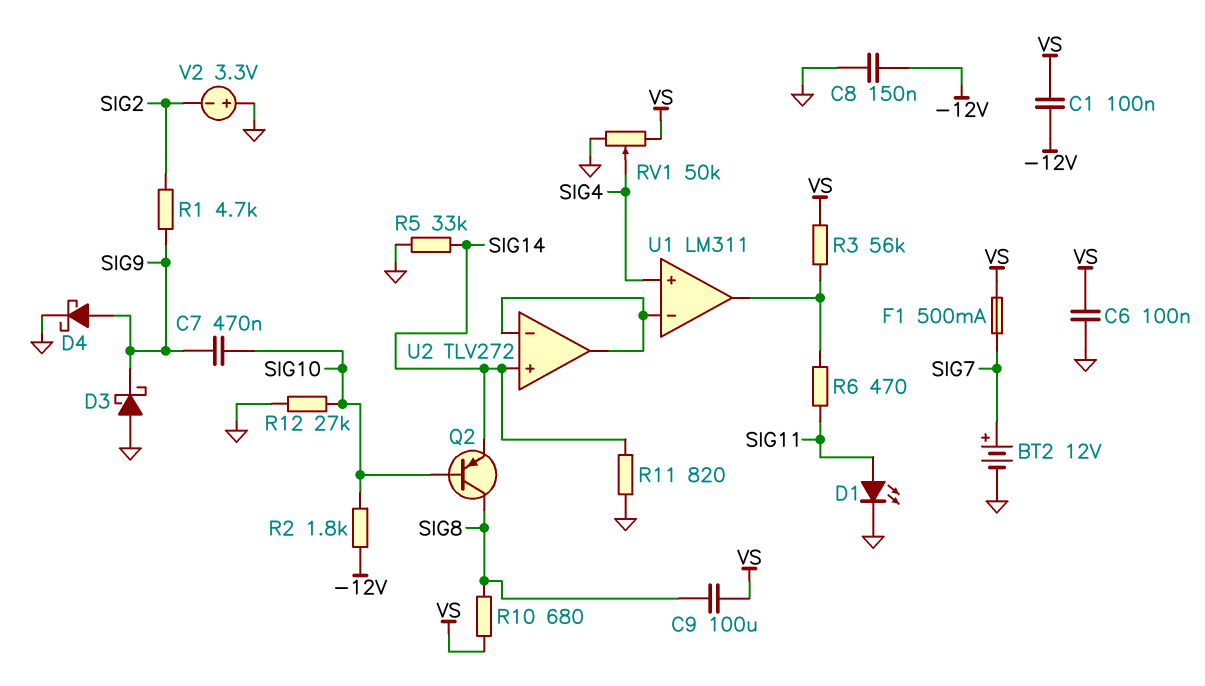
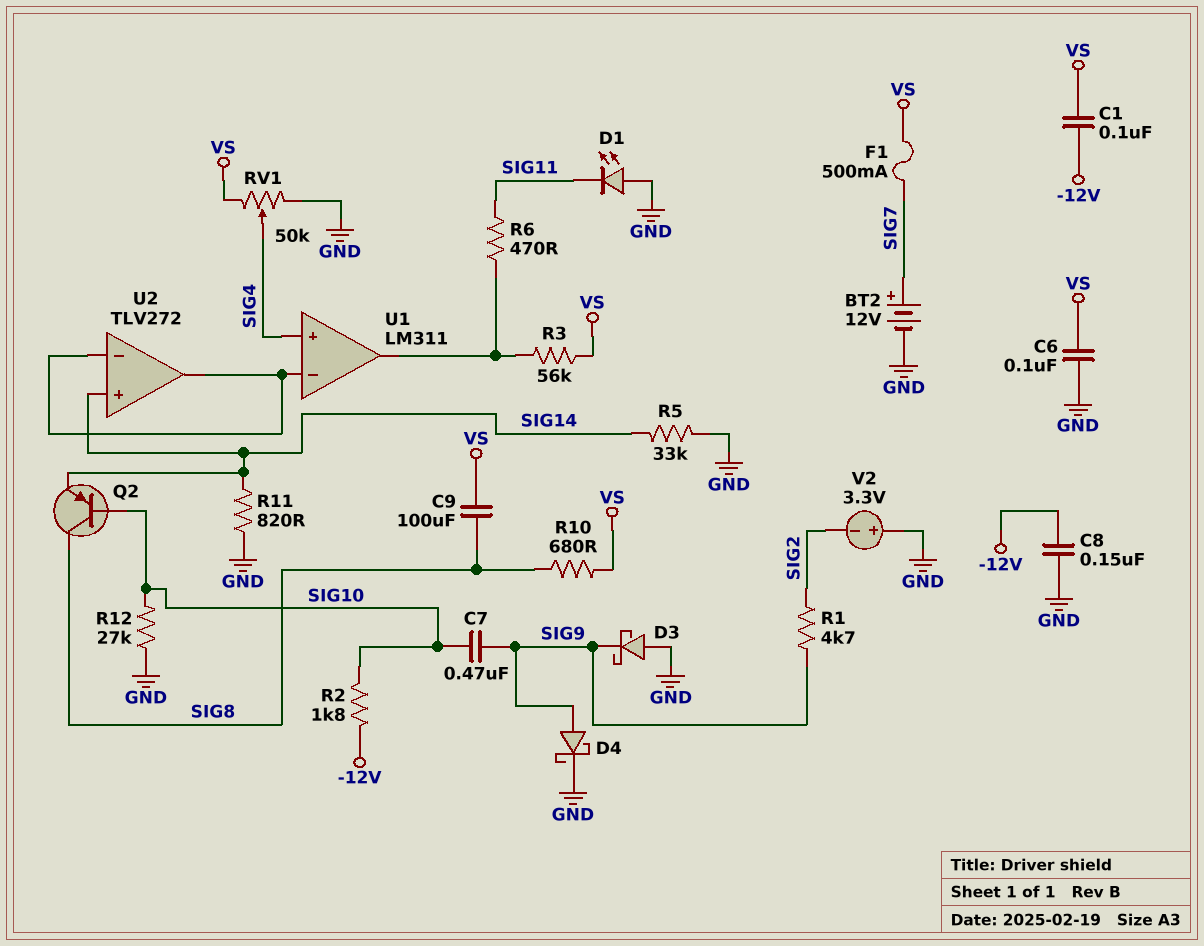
D1: LED (A SIG11, K GND) -> LED (A GND, K SIG11)

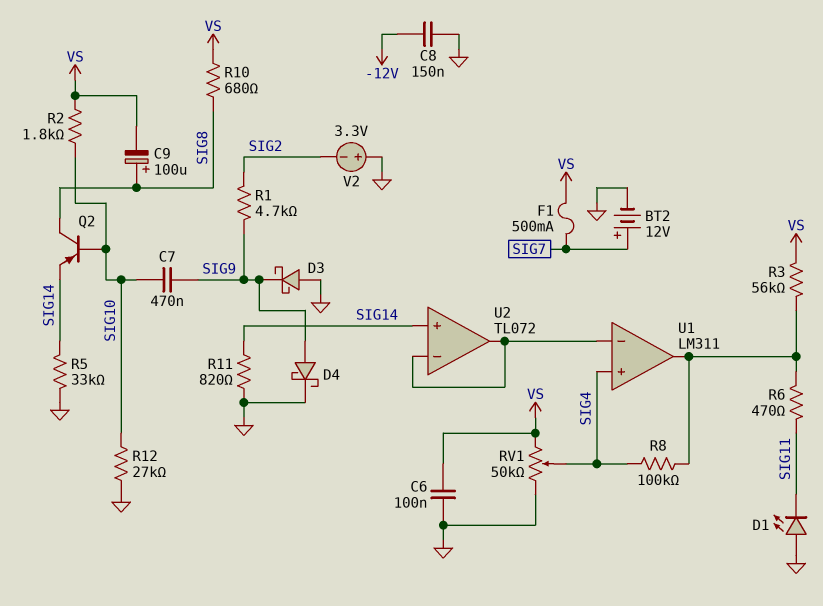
C1: 100nF (-12V, VS) -> none
C9: 100uF (SIG8, VS) -> 100uF (plus SIG8, minus VS)
R2: 1.8k (-12V, SIG10) -> 1.8k (SIG10, VS)
R8: none -> 100k (SIG4, U1/out)
U2: TLV272 -> TL072

